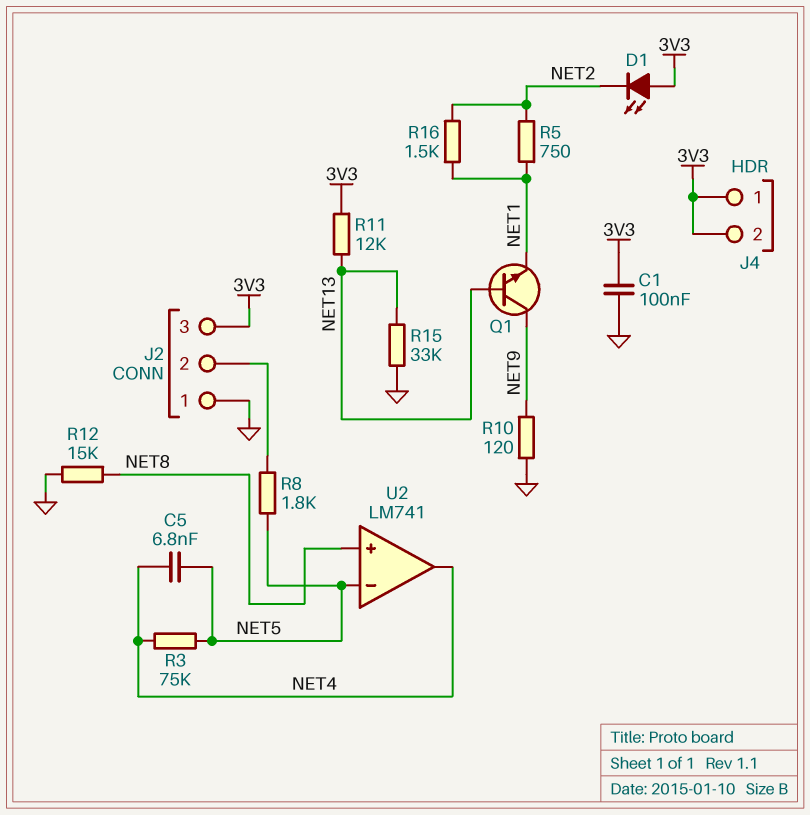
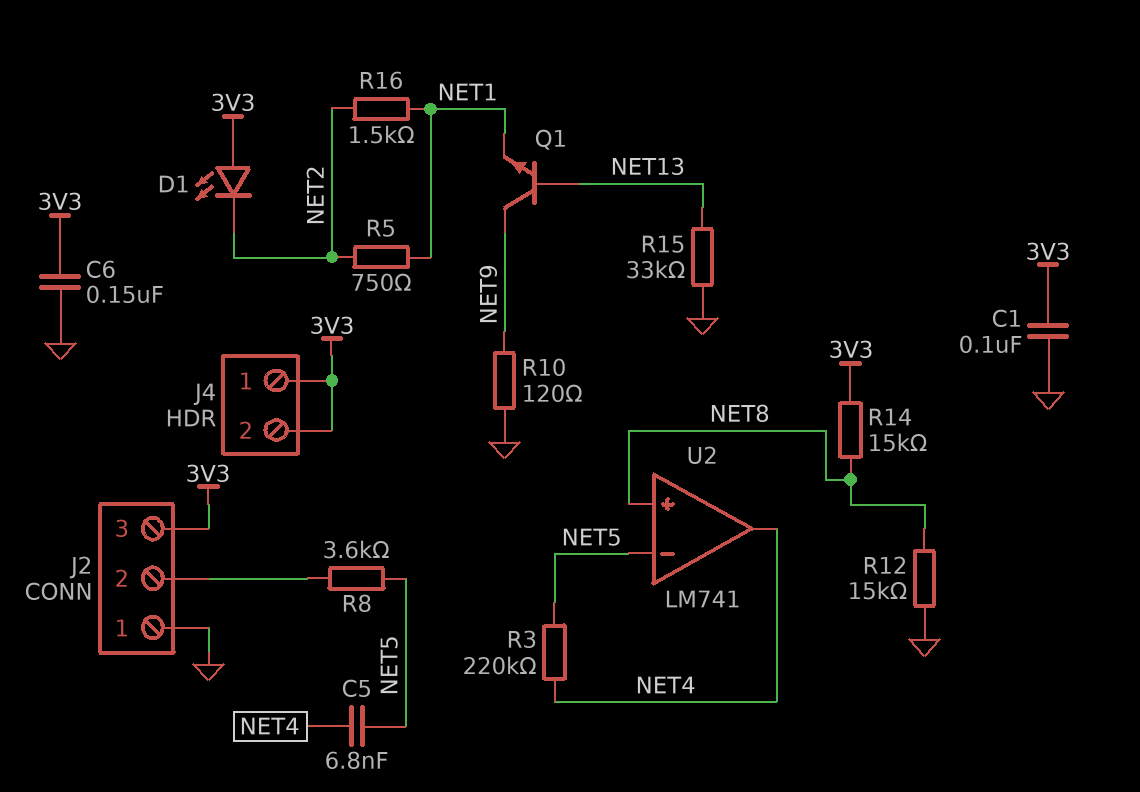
C6: none -> 150nF (3V3, GND)
R3: 75k (NET4, NET5) -> 220k (NET4, NET5)
R8: 1.8k (J2/2, NET5) -> 3.6k (J2/2, NET5)
R11: 12k (3V3, NET13) -> none
R14: none -> 15k (3V3, NET8)

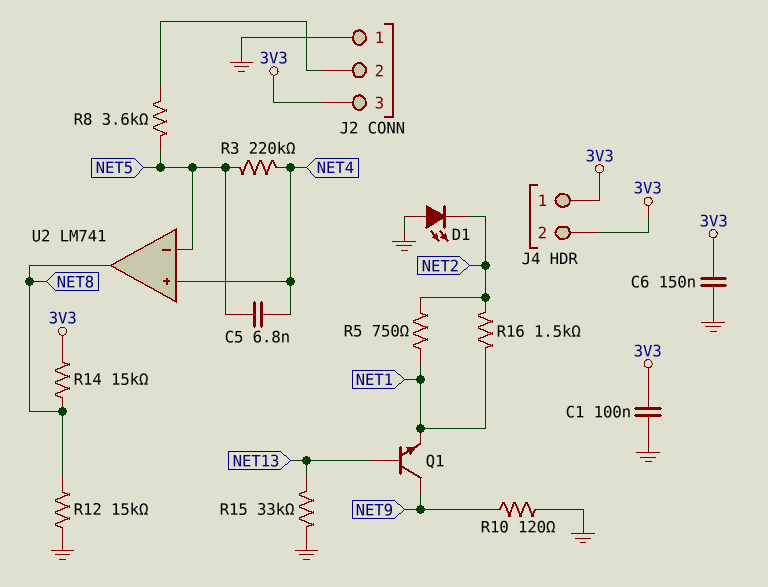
D1: LED (A 3V3, K NET2) -> LED (A GND, K NET2)
U2 pin in+: NET8 -> NET4
U2 pin out: NET4 -> NET8

